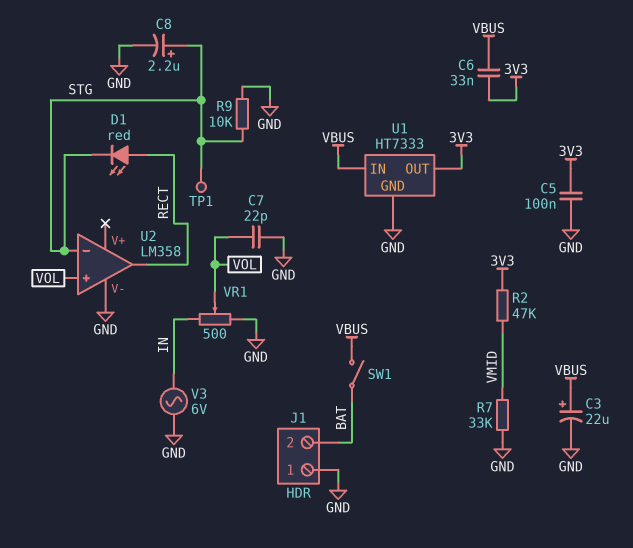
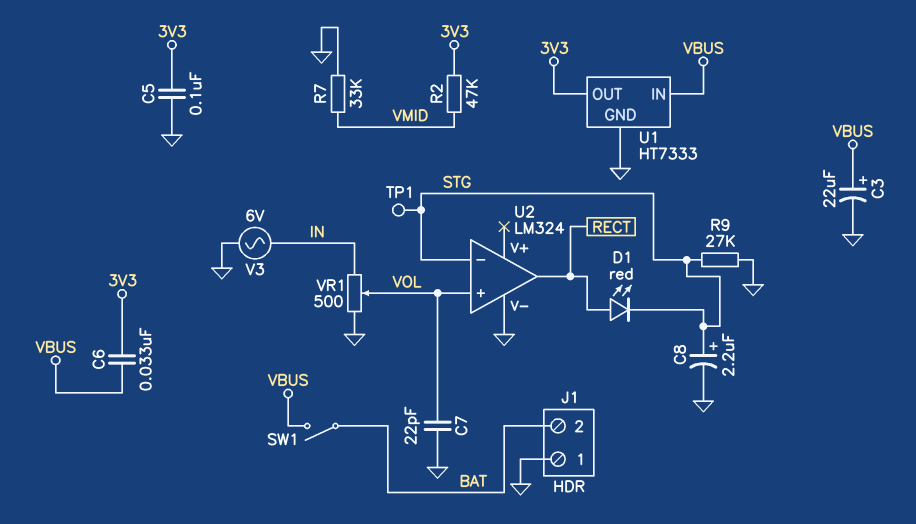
R9: 10k (GND, STG) -> 27k (GND, STG)
U2: LM358 -> LM324

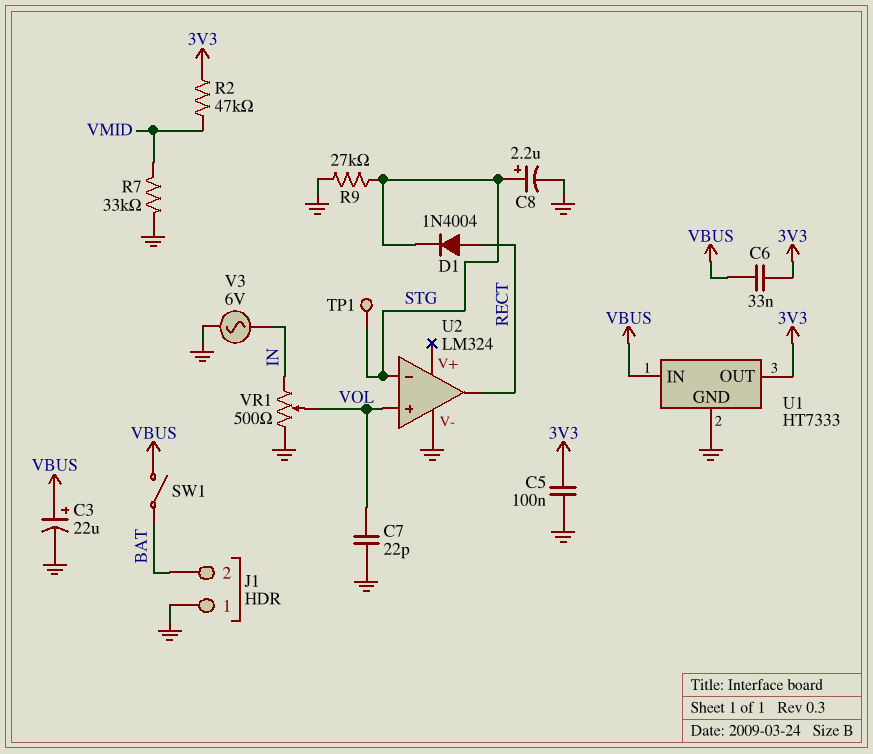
D1: LED red (A RECT, K STG) -> diode 1N4004 (A RECT, K STG)

